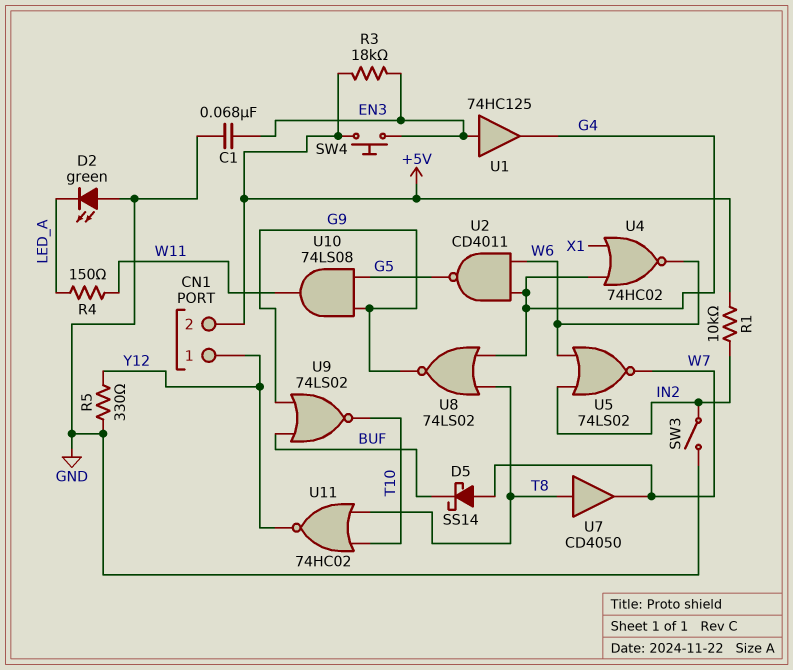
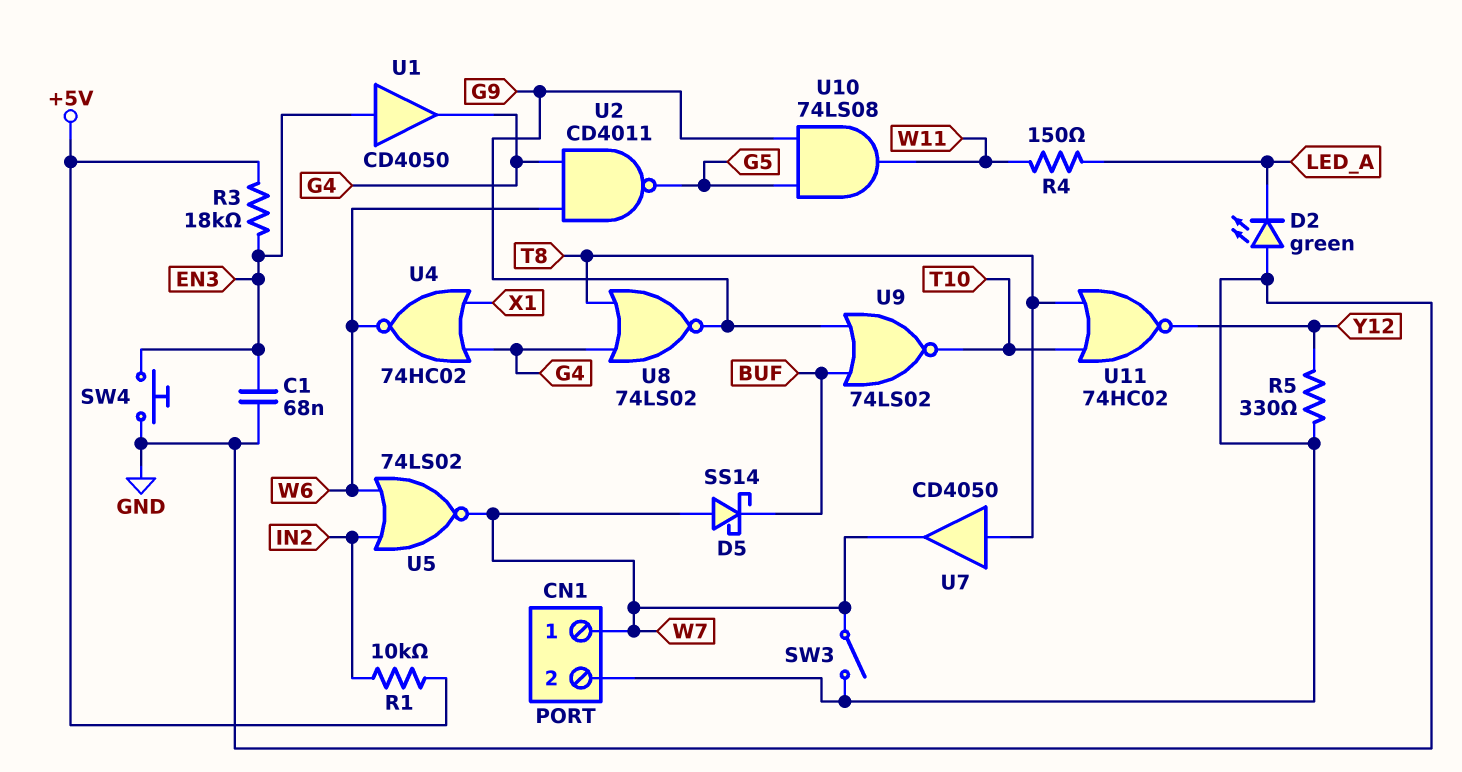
CN1 pin 1: Y12 -> W7
CN1 pin 2: +5V -> GND
SW3: switch (GND, IN2) -> switch (GND, W7)
SW4: button (+5V, EN3) -> button (EN3, GND)
U1: buffer 74HC125 (in EN3, out G4) -> buffer CD4050 (in EN3, out G4)

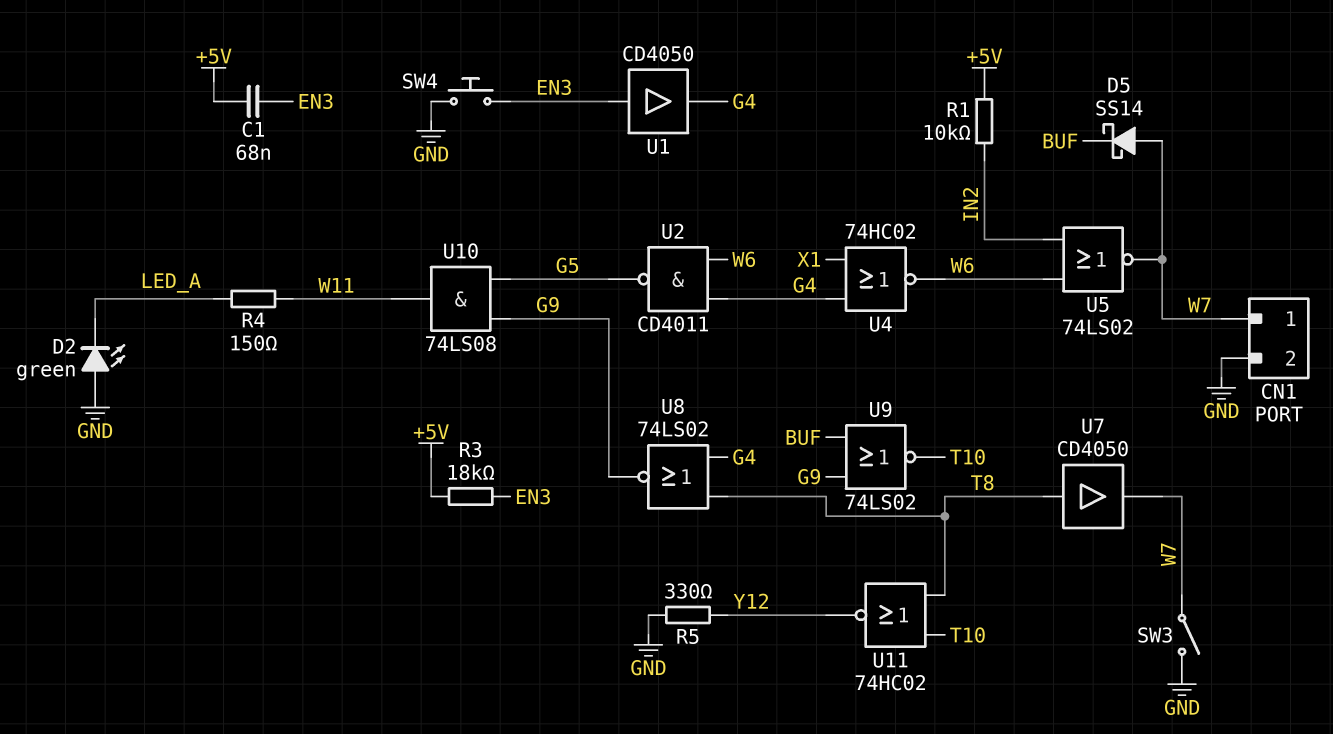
C1: 68nF (EN3, GND) -> 68nF (+5V, EN3)

